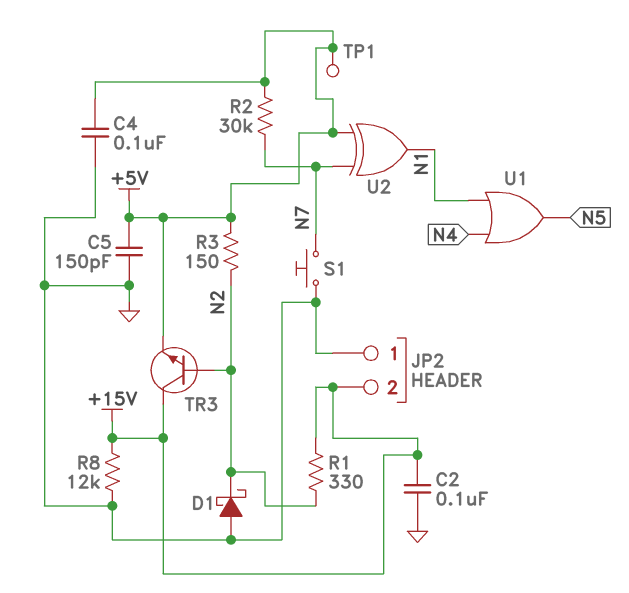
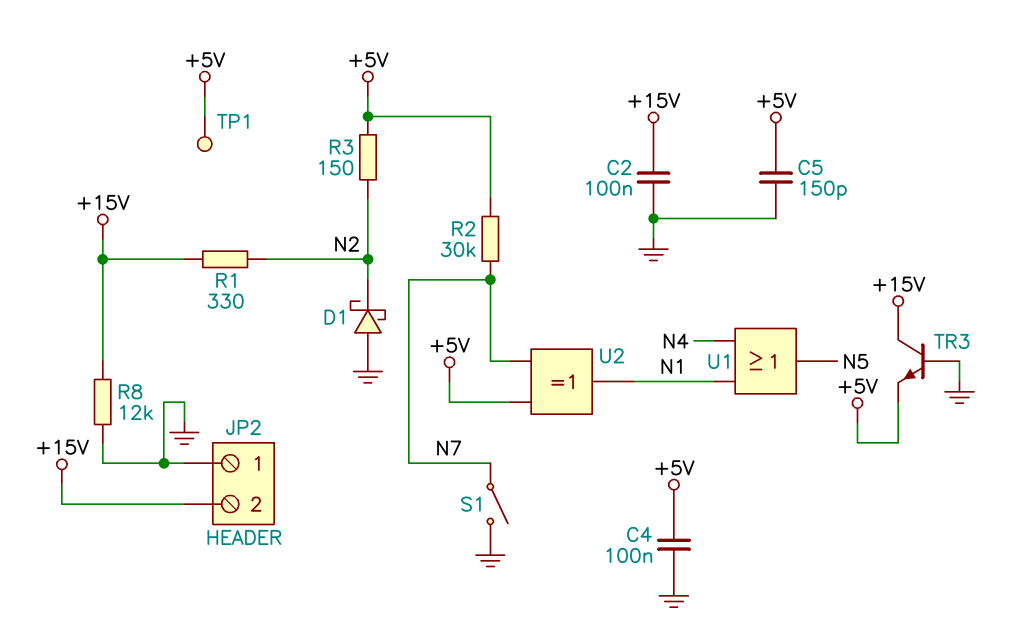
S1: button (GND, N7) -> switch (GND, N7)
TR3: NPN (B N2, C +15V, E +5V) -> NPN (B GND, C +15V, E +5V)

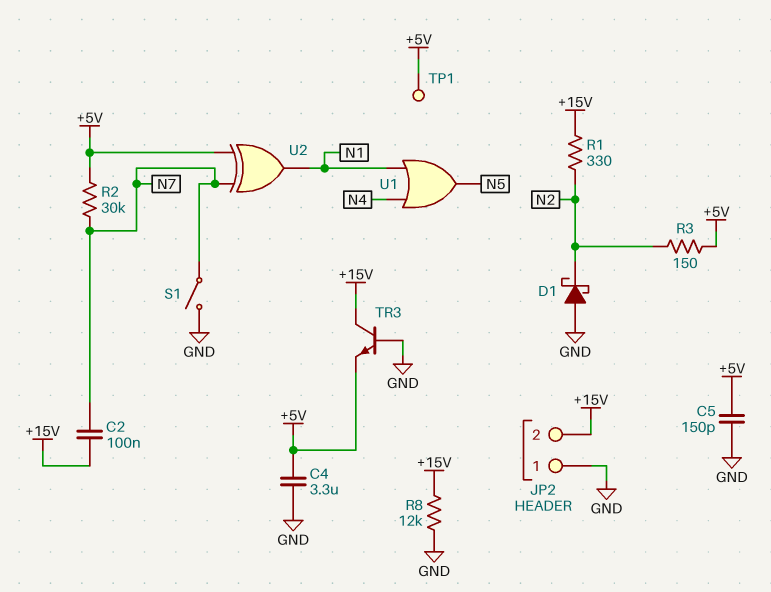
C2: 100nF (+15V, GND) -> 100nF (+15V, N7)
C4: 100nF (+5V, GND) -> 3.3uF (+5V, GND)

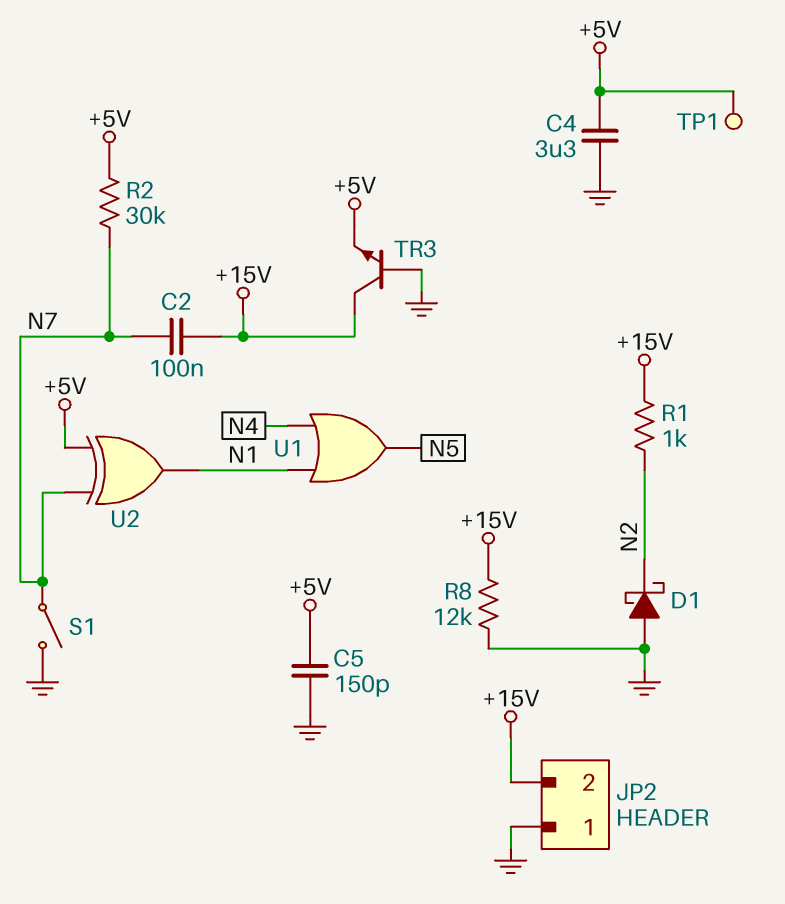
R1: 330 (+15V, N2) -> 1k (+15V, N2)
R3: 150 (+5V, N2) -> none

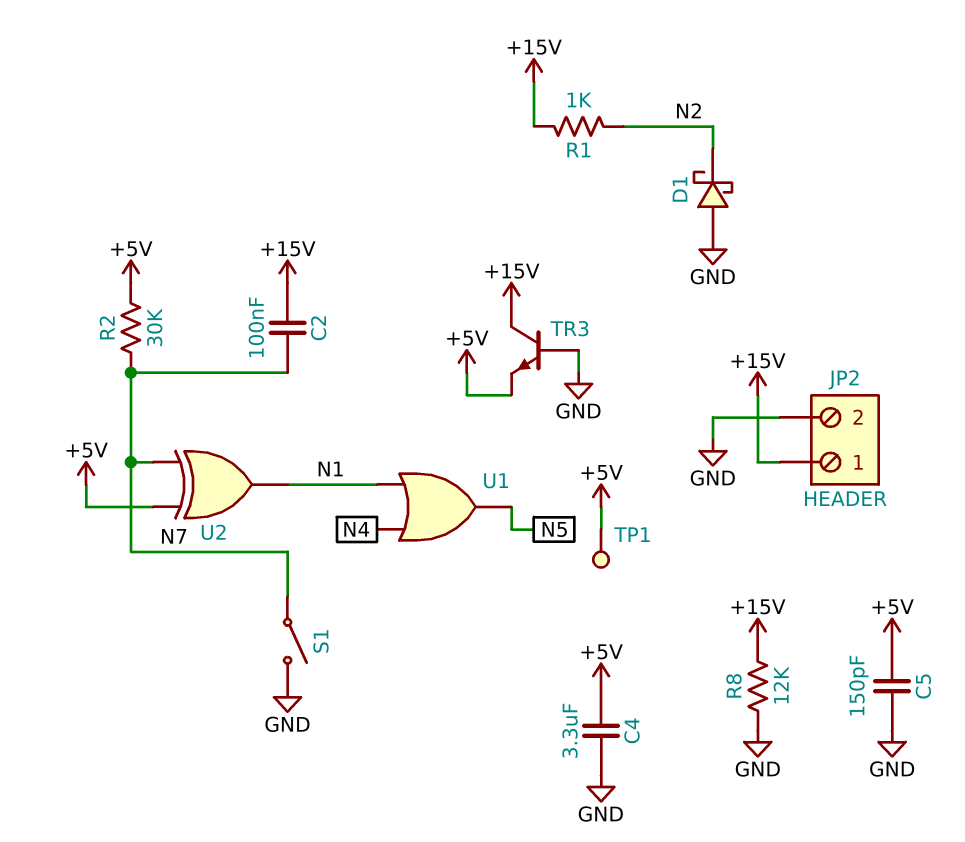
JP2 pin 1: GND -> +15V
JP2 pin 2: +15V -> GND

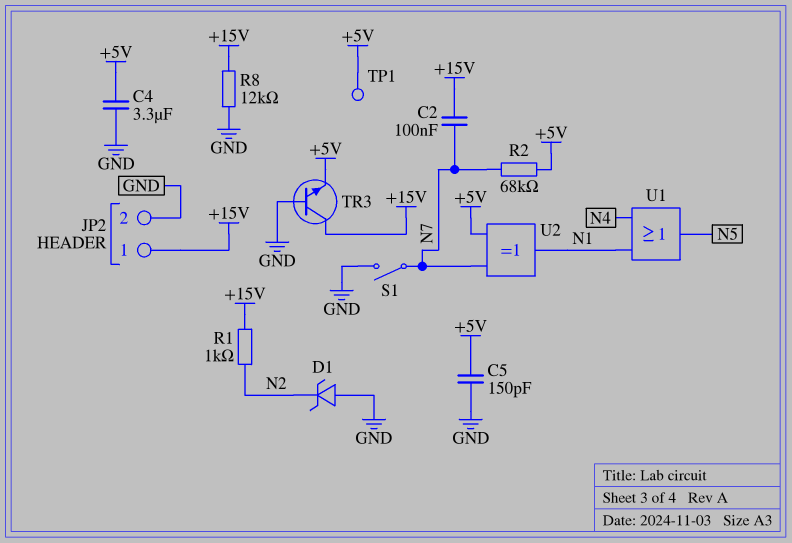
D1: schottky (A GND, K N2) -> zener (A GND, K N2)
R2: 30k (+5V, N7) -> 68k (+5V, N7)

